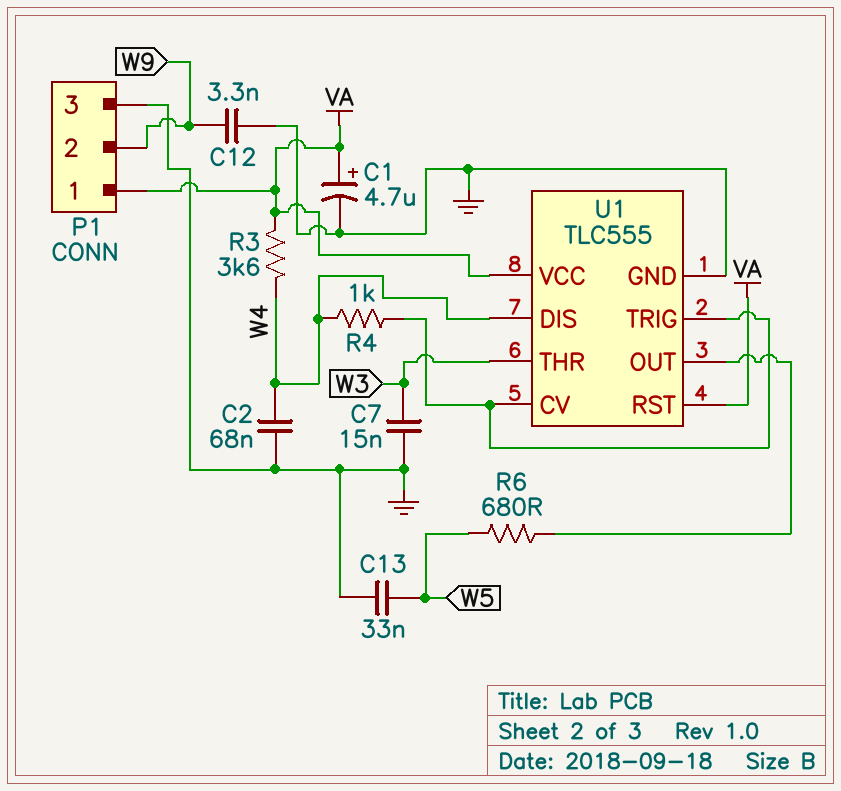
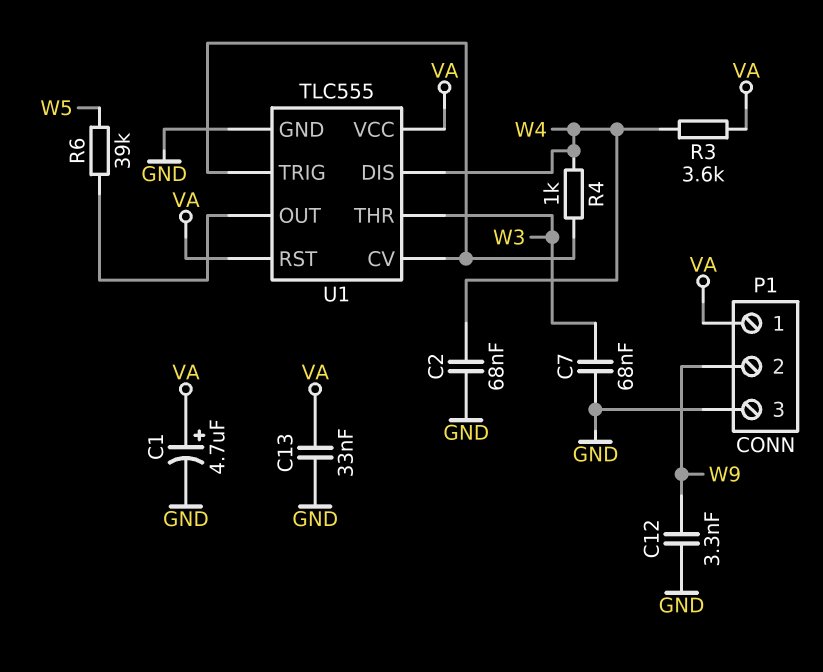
C7: 15nF (GND, W3) -> 68nF (GND, W3)
C13: 33nF (GND, W5) -> 33nF (GND, VA)
R6: 680 (U1/OUT, W5) -> 39k (U1/OUT, W5)

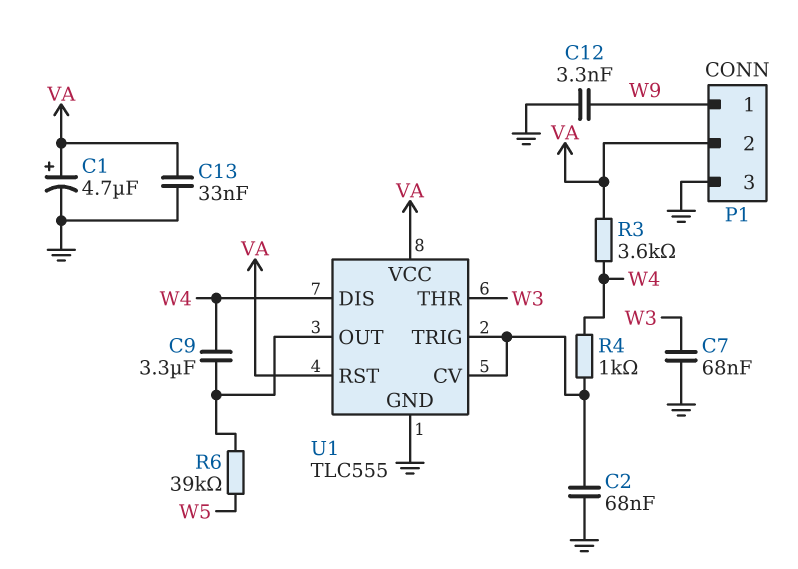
C2: 68nF (GND, W4) -> 68nF (GND, U1/CV)
C9: none -> 3.3uF (U1/OUT, W4)
P1 pin 1: VA -> W9
P1 pin 2: W9 -> VA

